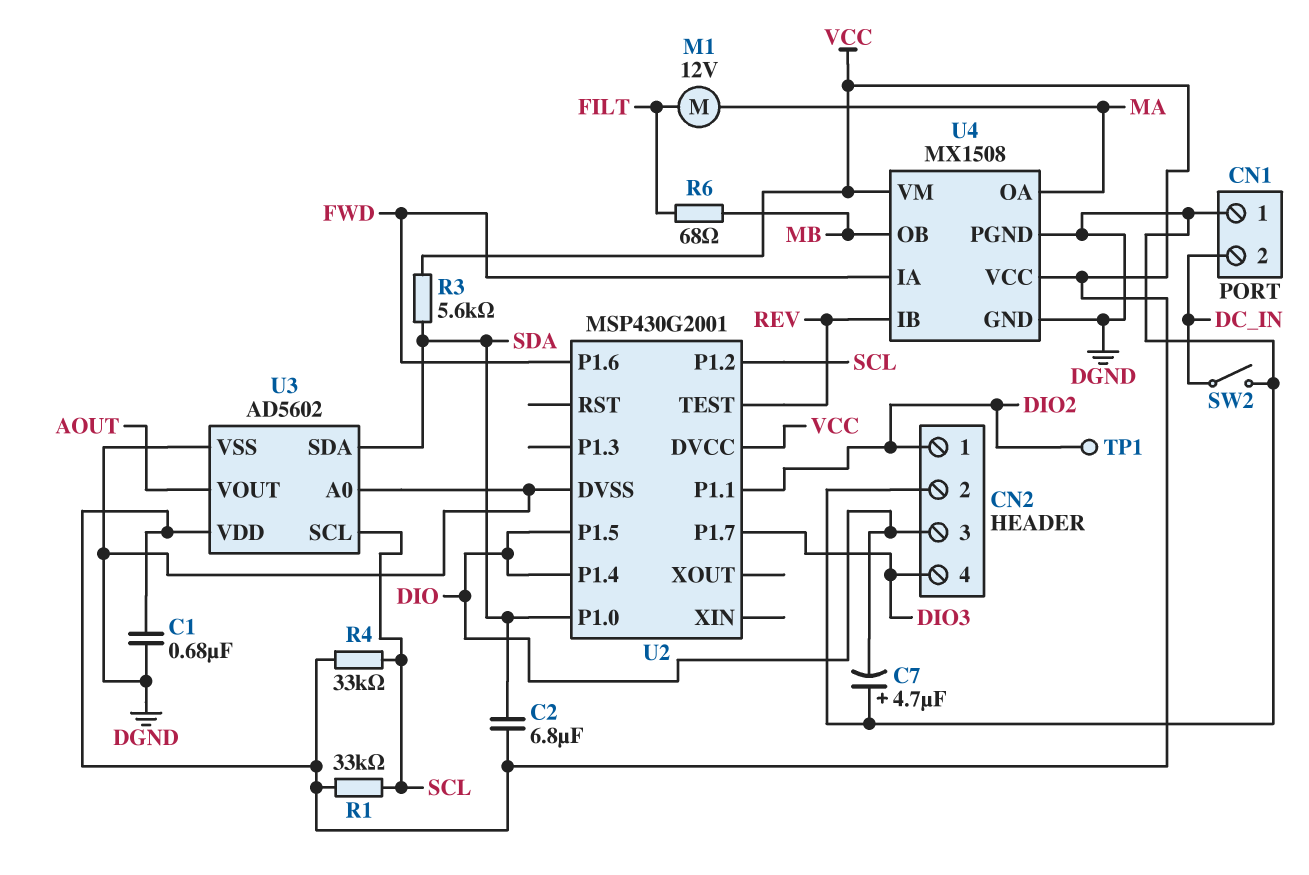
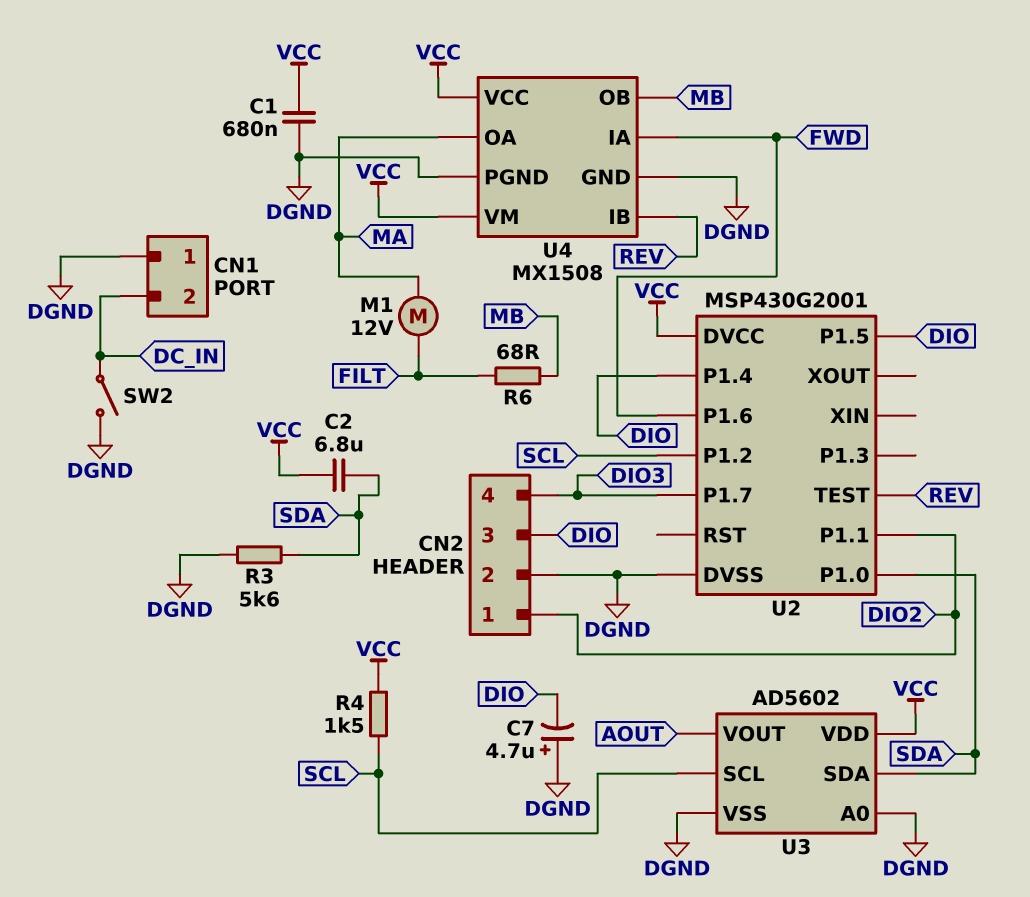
R1: 33k (SCL, VCC) -> none
R3: 5.6k (SDA, VCC) -> 5.6k (DGND, SDA)
R4: 33k (SCL, VCC) -> 1.5k (SCL, VCC)
TP1: test point (DIO2) -> none

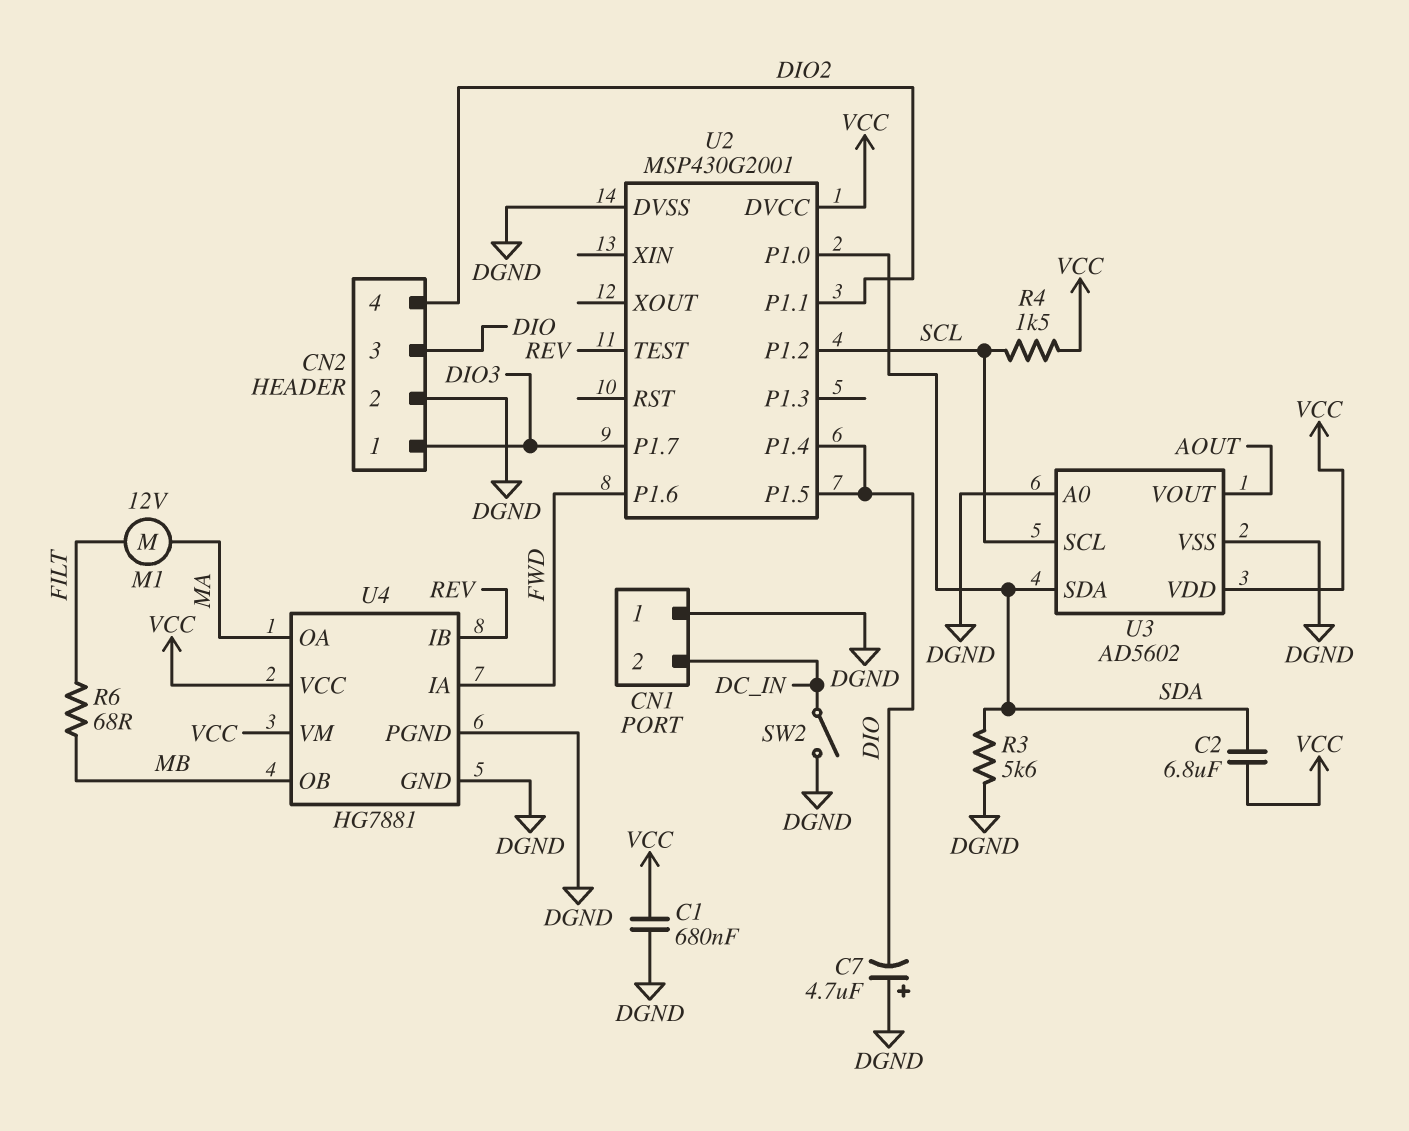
CN2 pin 1: DIO2 -> DIO3
CN2 pin 4: DIO3 -> DIO2
U4: MX1508 -> HG7881

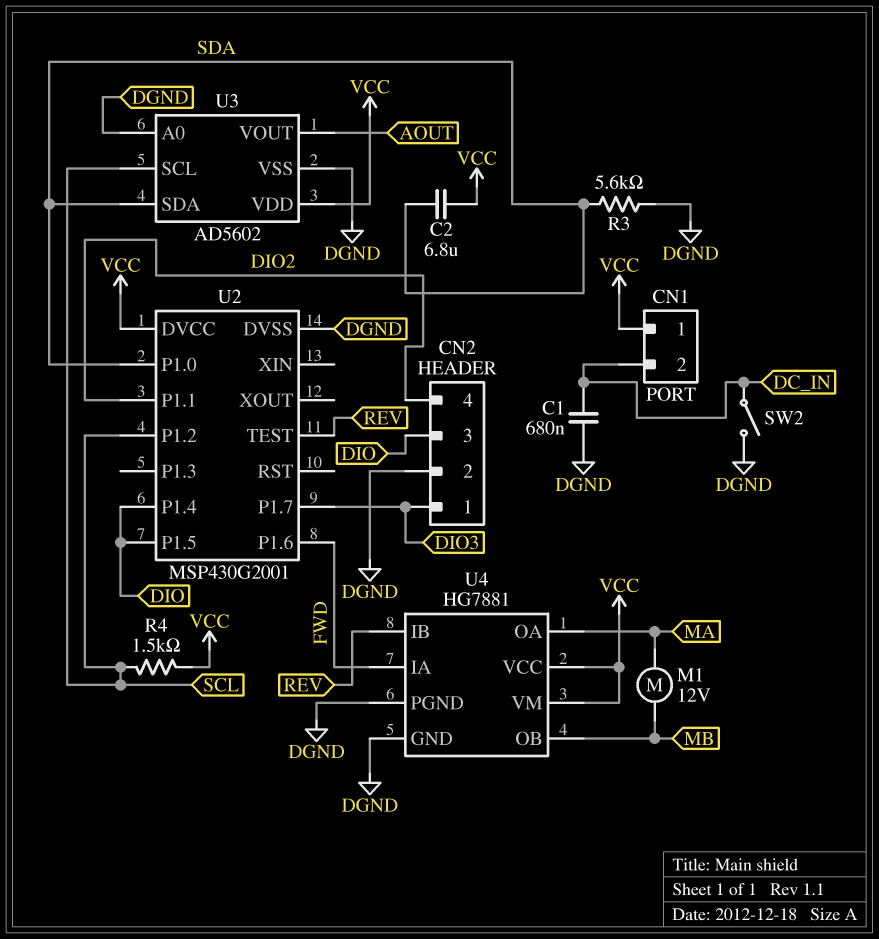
C1: 680nF (DGND, VCC) -> 680nF (DC_IN, DGND)
C7: 4.7uF (plus DGND, minus DIO) -> none
CN1 pin 1: DGND -> VCC
M1: motor 12V (FILT, MA) -> motor 12V (MA, MB)
R6: 68 (FILT, MB) -> none

